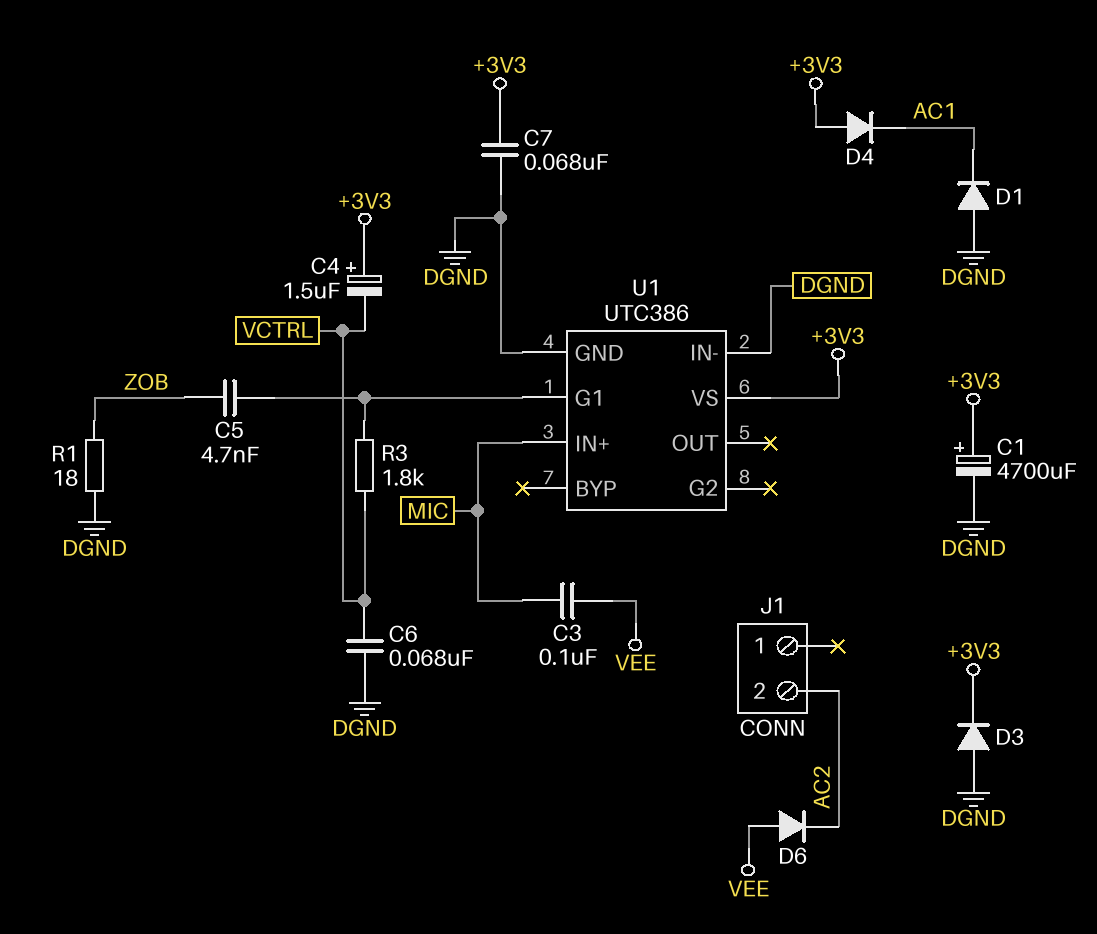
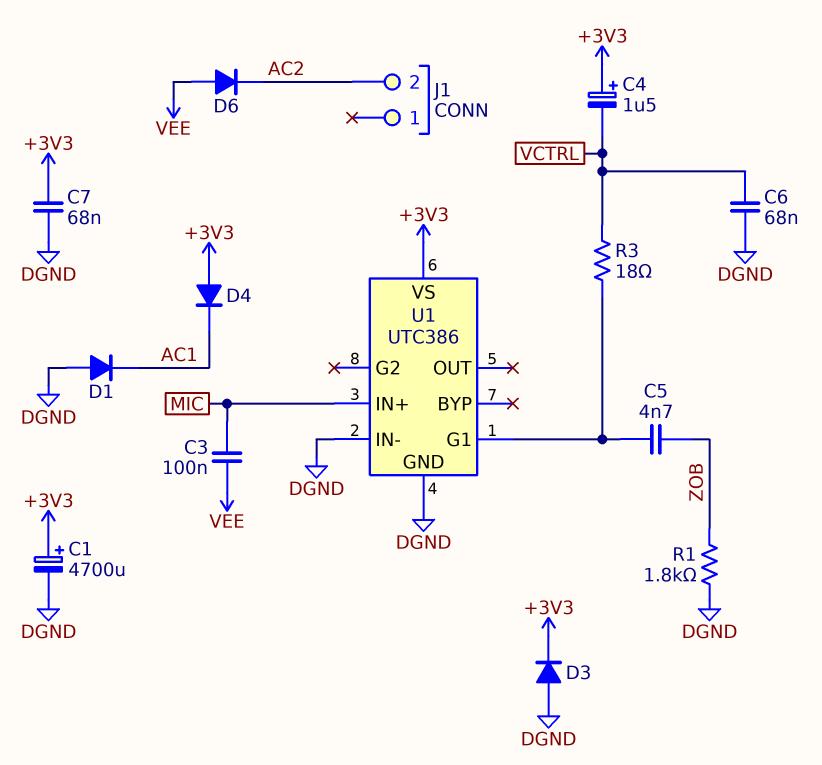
R1: 18 (DGND, ZOB) -> 1.8k (DGND, ZOB)
R3: 1.8k (U1/G1, VCTRL) -> 18 (U1/G1, VCTRL)

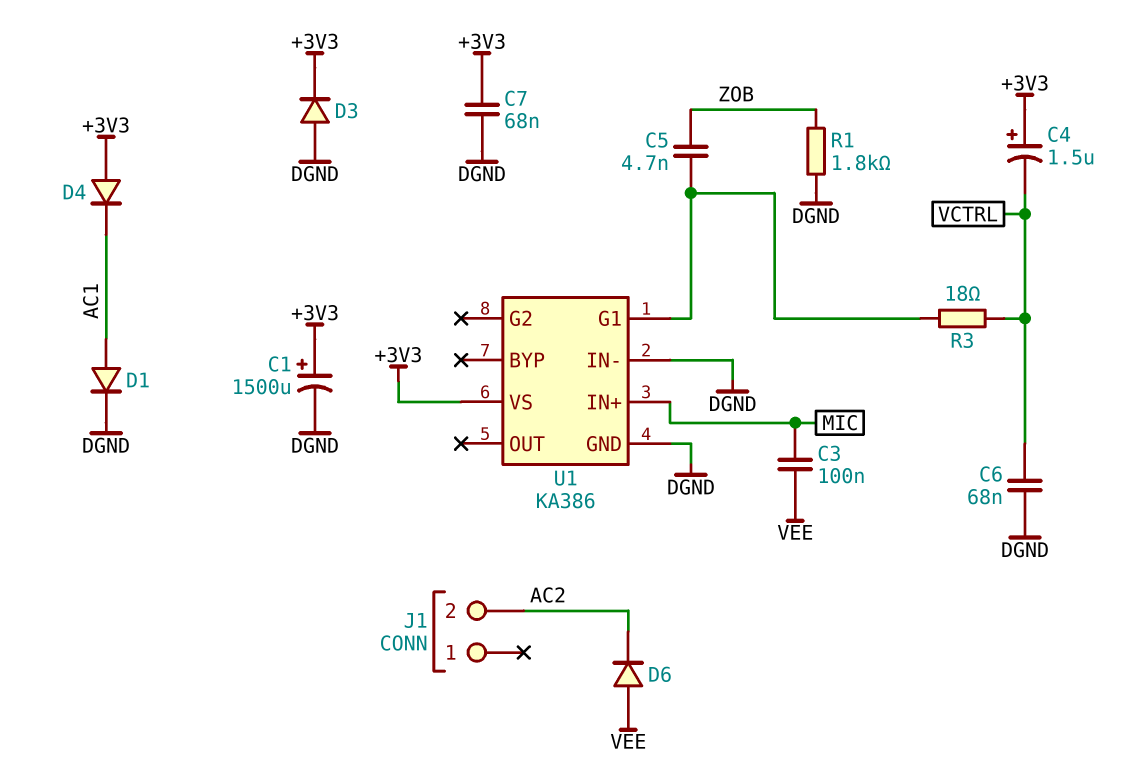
C1: 4700uF (plus +3V3, minus DGND) -> 1500uF (plus +3V3, minus DGND)
D1: diode (A DGND, K AC1) -> diode (A AC1, K DGND)
U1: UTC386 -> KA386

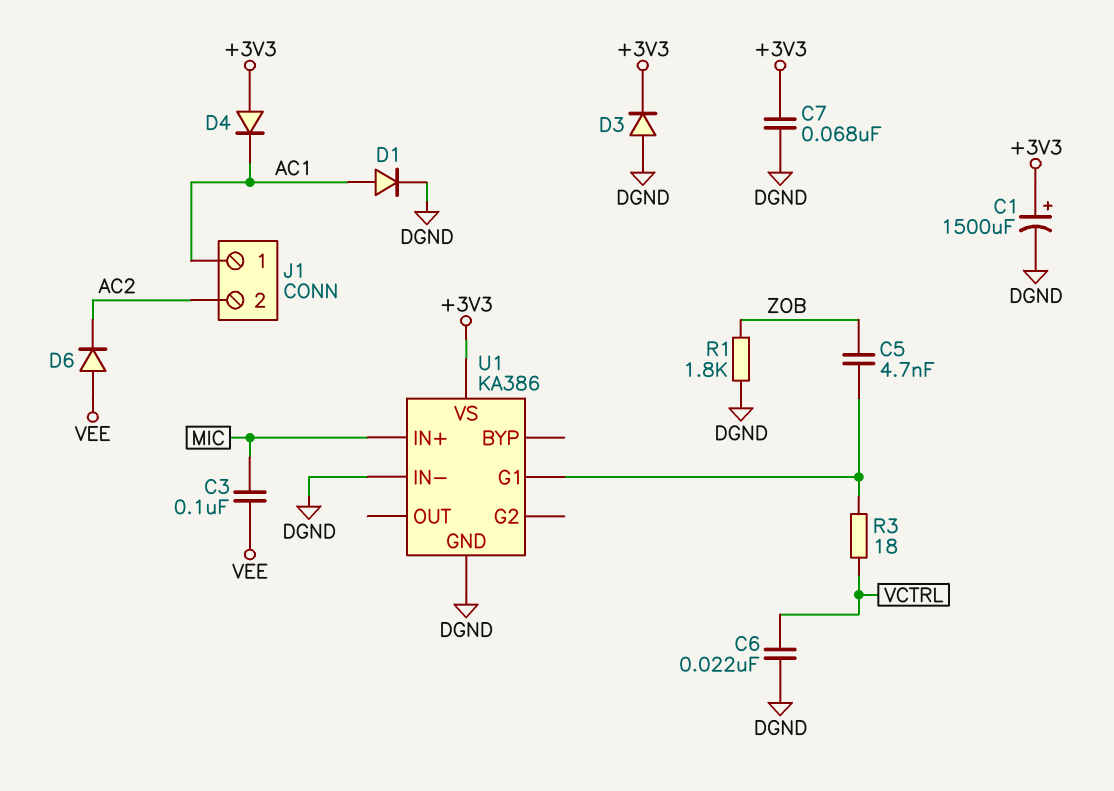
C4: 1.5uF (plus +3V3, minus VCTRL) -> none
C6: 68nF (DGND, VCTRL) -> 22nF (DGND, VCTRL)
J1 pin 1: none -> AC1

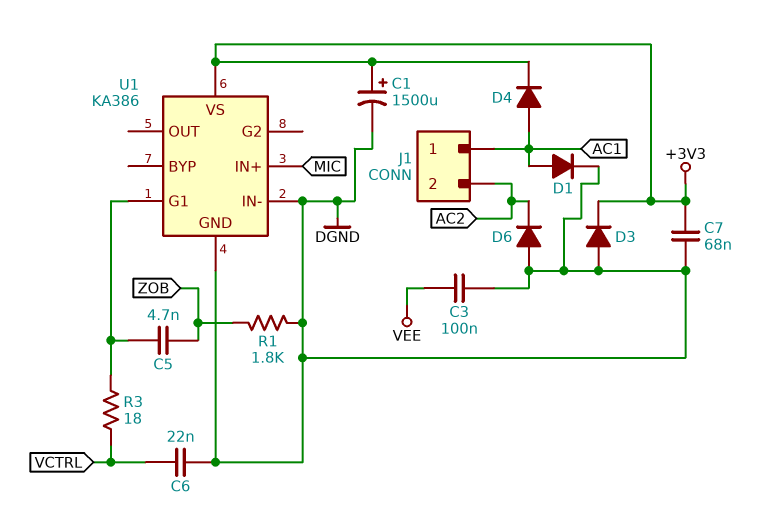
C3: 100nF (MIC, VEE) -> 100nF (DGND, VEE)
D4: diode (A +3V3, K AC1) -> diode (A AC1, K +3V3)
D6: diode (A VEE, K AC2) -> diode (A DGND, K AC2)

